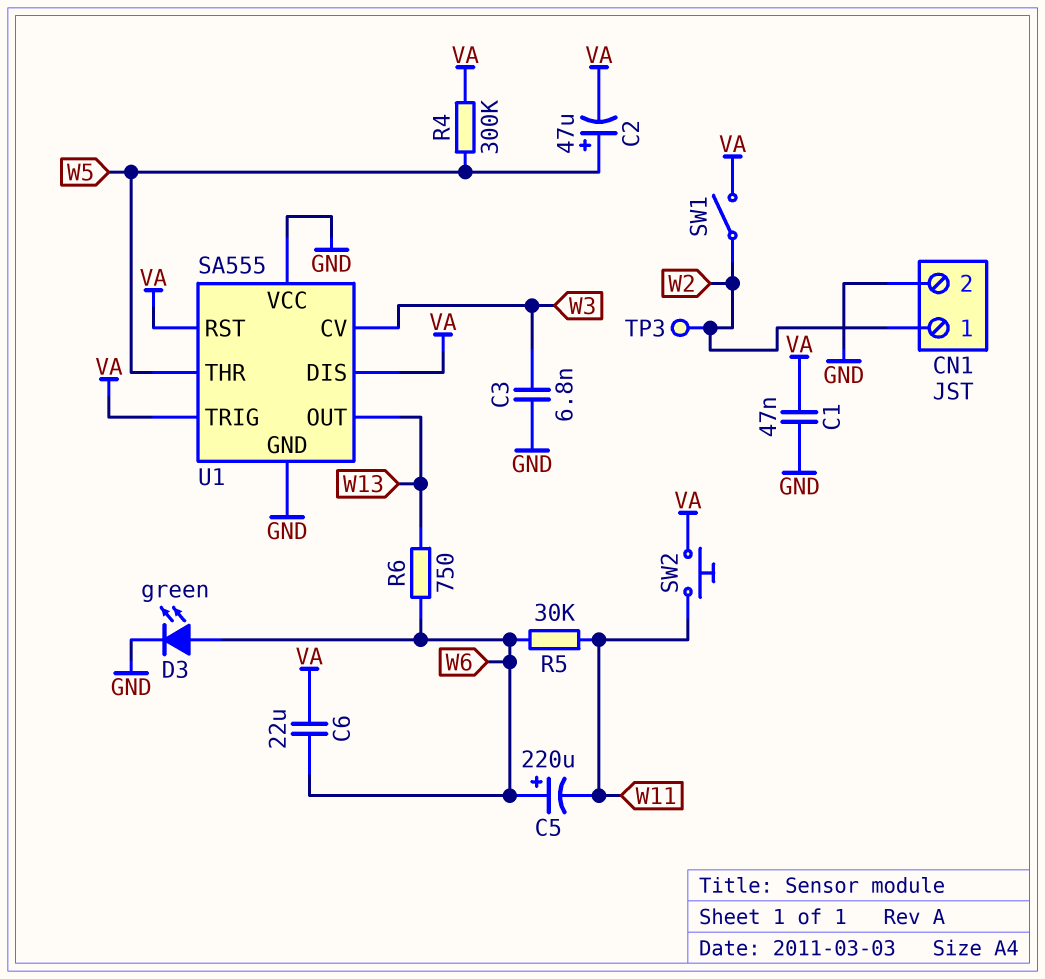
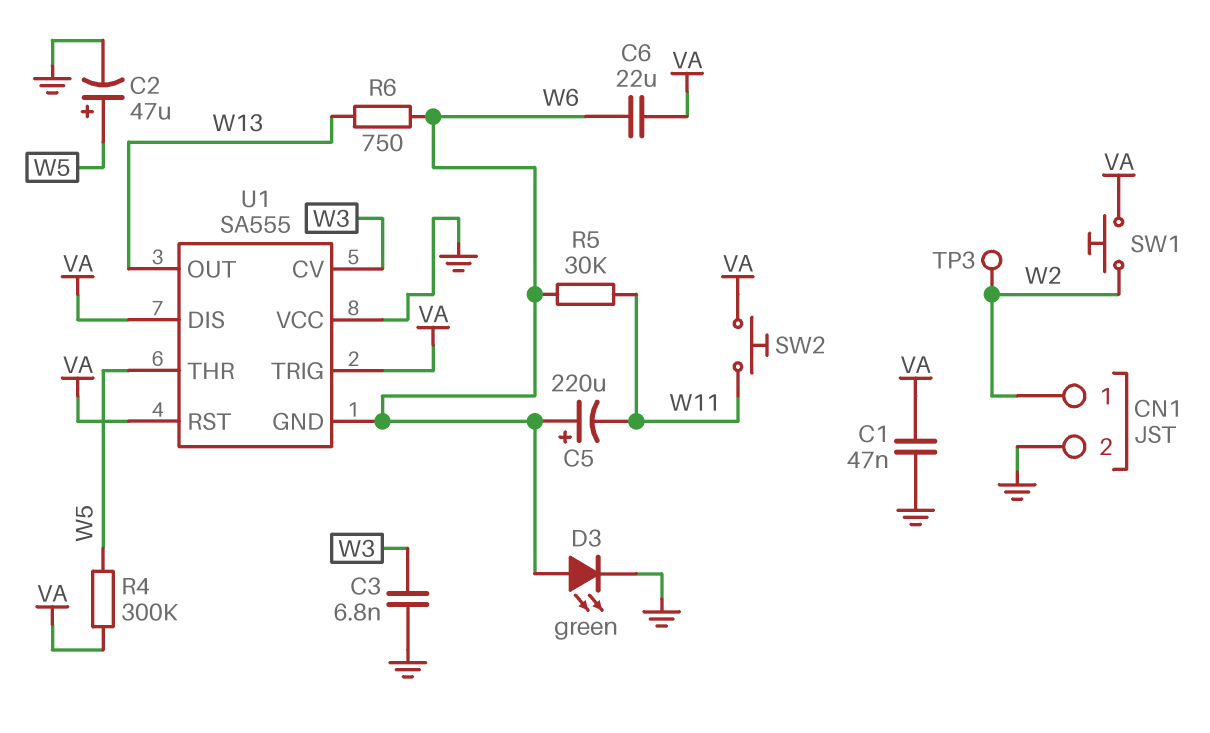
C2: 47uF (plus W5, minus VA) -> 47uF (plus W5, minus GND)
SW1: switch (VA, W2) -> button (VA, W2)
U1 pin GND: GND -> W6

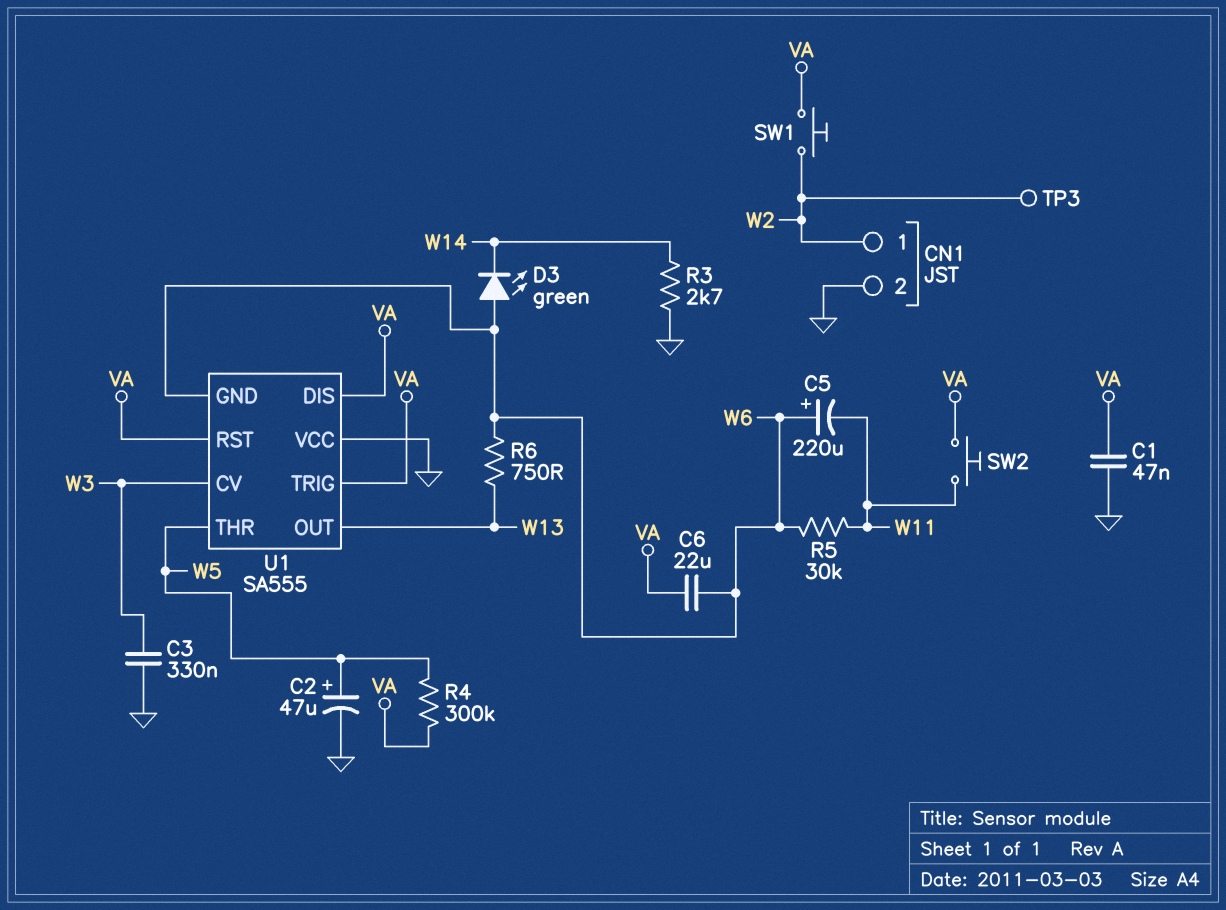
C3: 6.8nF (GND, W3) -> 330nF (GND, W3)
D3: LED green (A W6, K GND) -> LED green (A W6, K W14)
R3: none -> 2.7k (GND, W14)

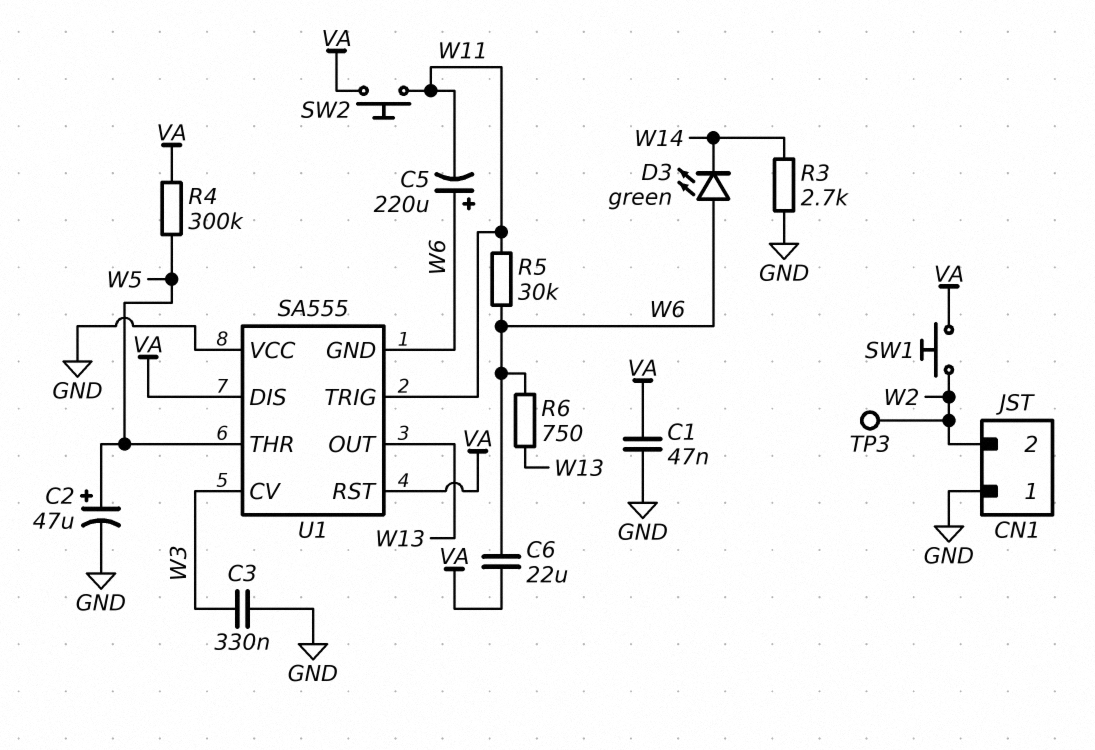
CN1 pin 1: W2 -> GND
CN1 pin 2: GND -> W2
U1 pin TRIG: VA -> W11

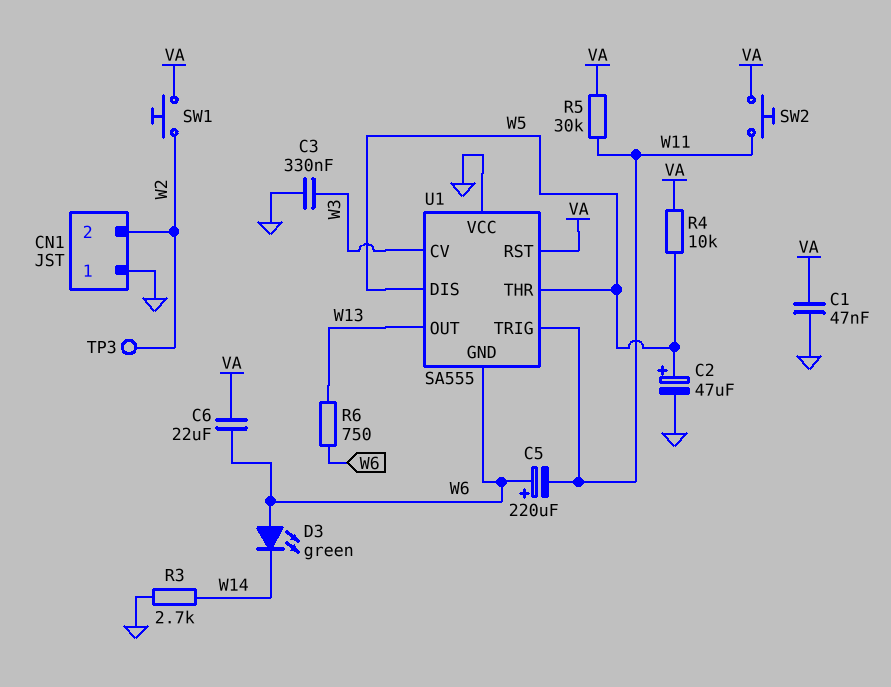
R4: 300k (VA, W5) -> 10k (VA, W5)
R5: 30k (W6, W11) -> 30k (VA, W11)
U1 pin DIS: VA -> W5

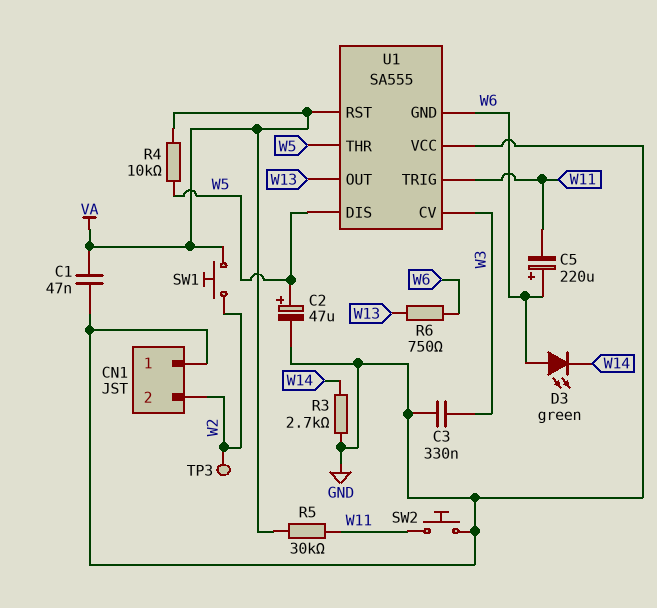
C6: 22uF (VA, W6) -> none
SW2: button (VA, W11) -> button (GND, W11)

